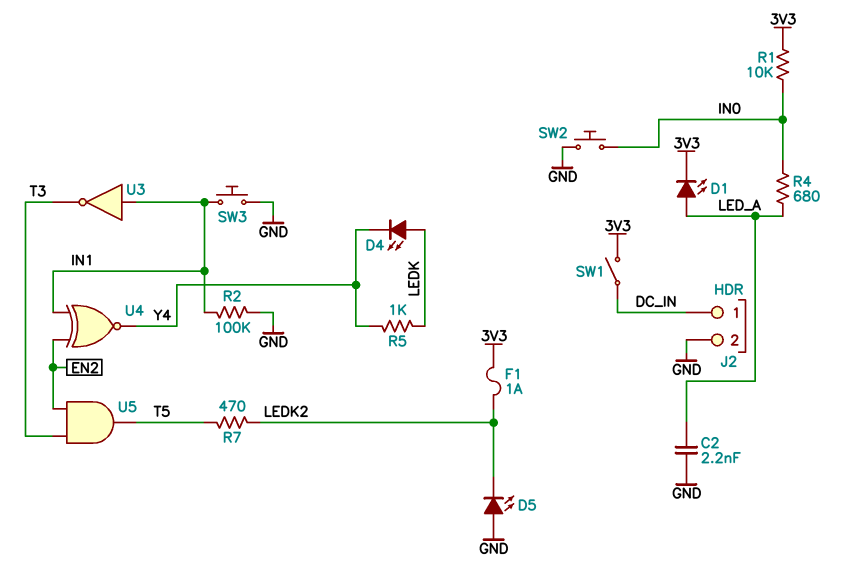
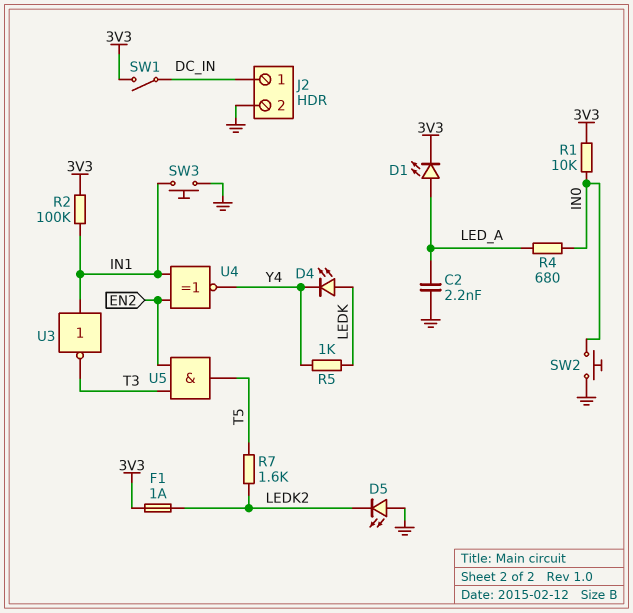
R2: 100k (GND, IN1) -> 100k (3V3, IN1)
R7: 470 (LEDK2, T5) -> 1.6k (LEDK2, T5)

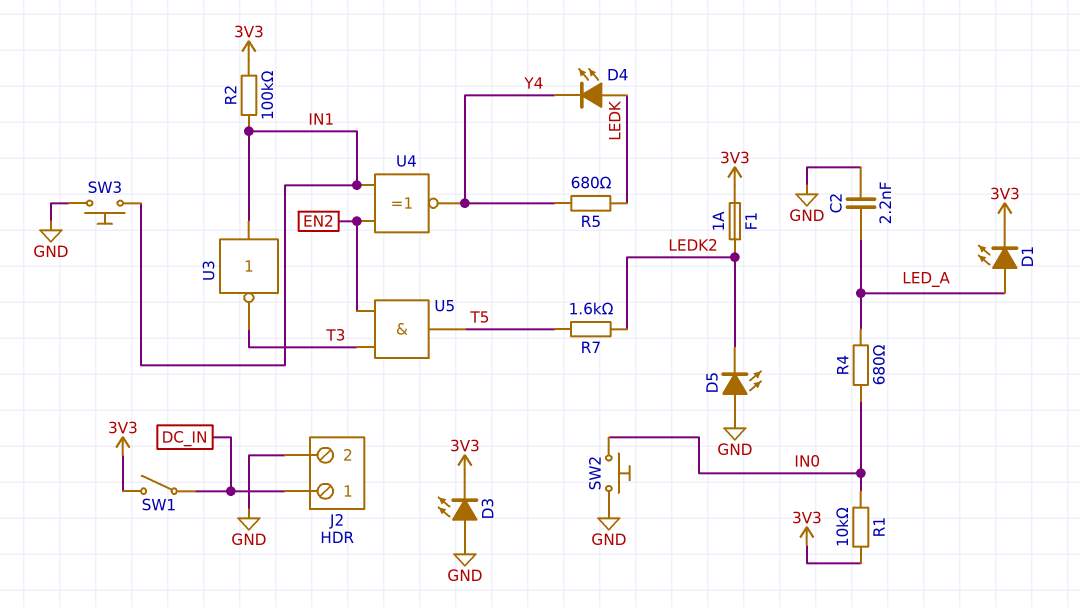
D3: none -> LED (A GND, K 3V3)
R5: 1k (LEDK, Y4) -> 680 (LEDK, Y4)

